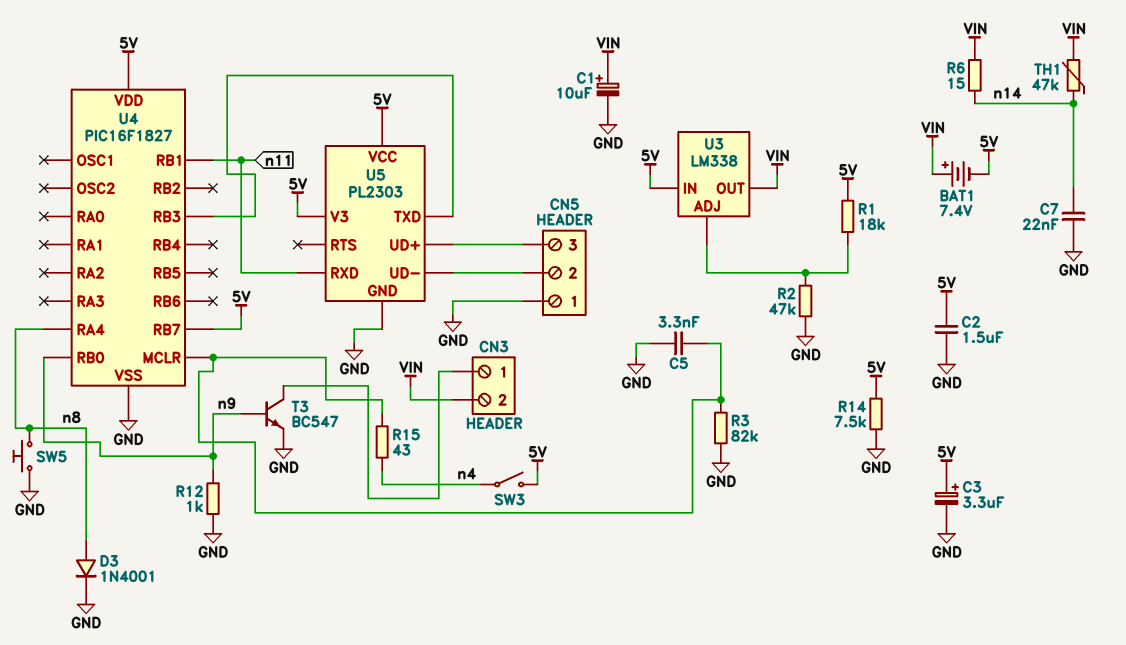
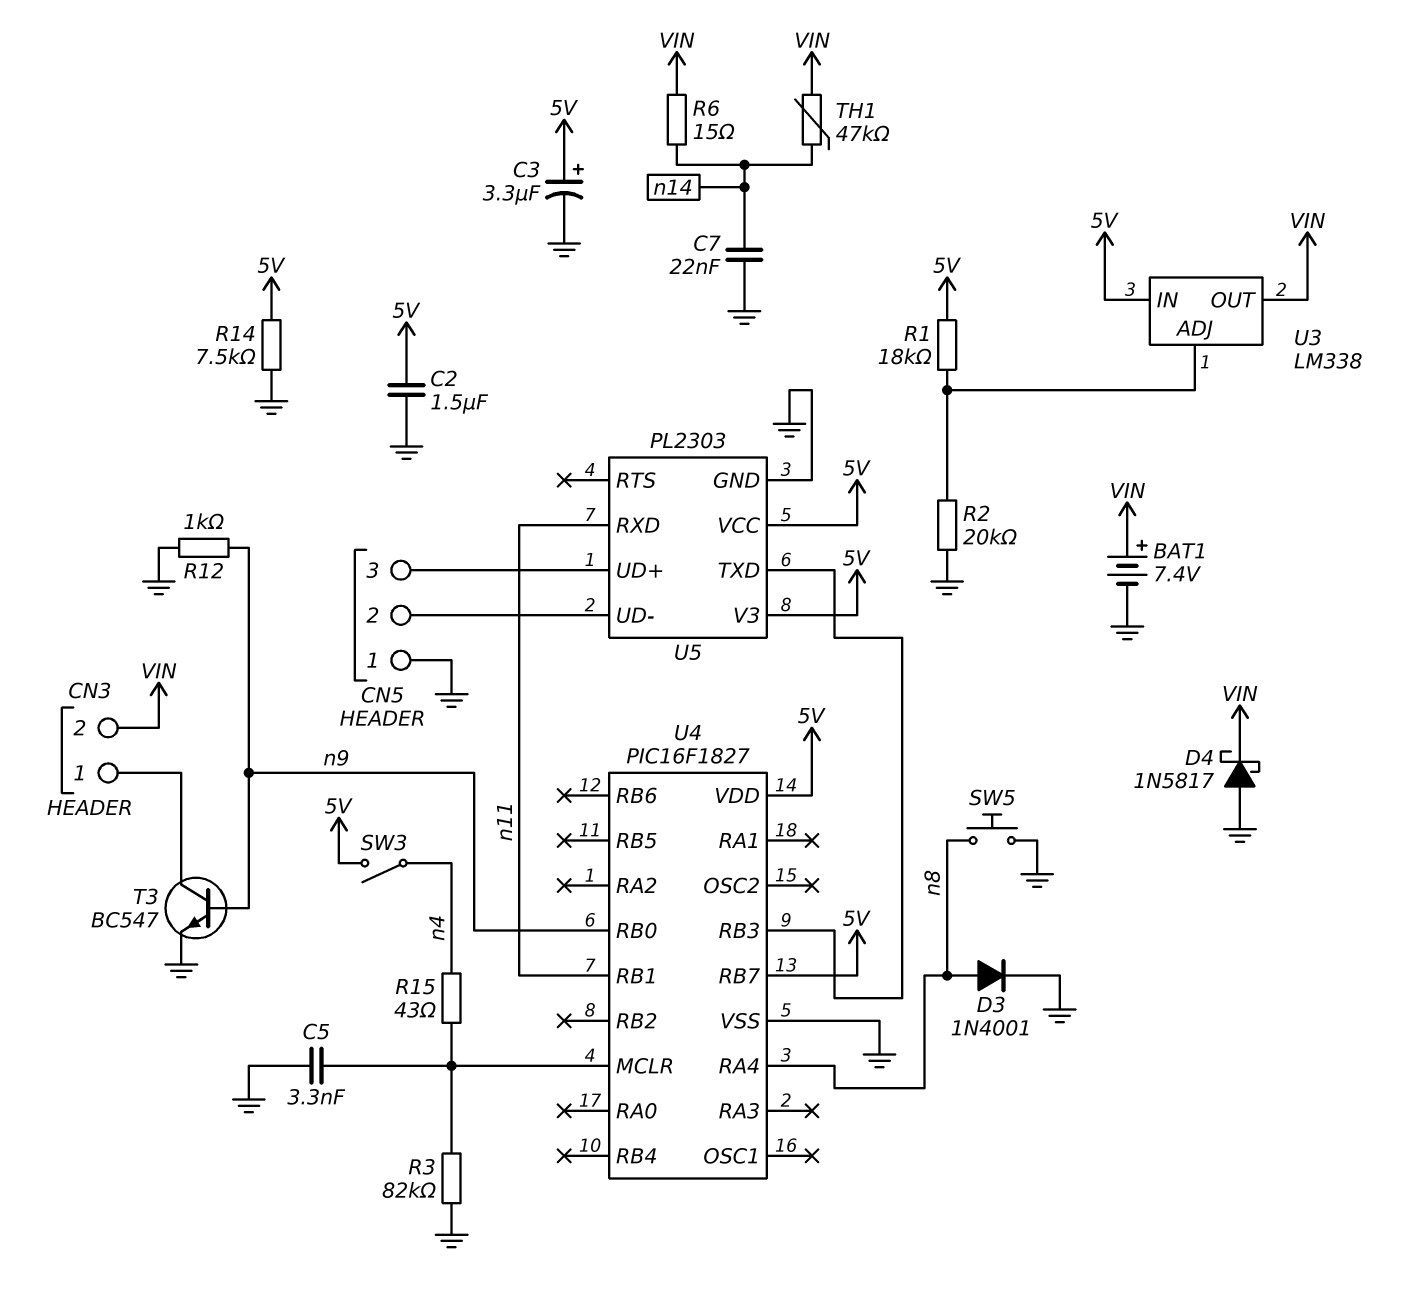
BAT1: 7.4V (plus VIN, minus 5V) -> 7.4V (plus VIN, minus GND)
C1: 10uF (plus VIN, minus GND) -> none
D4: none -> schottky 1N5817 (A GND, K VIN)
R2: 47k (GND, U3/ADJ) -> 20k (GND, U3/ADJ)

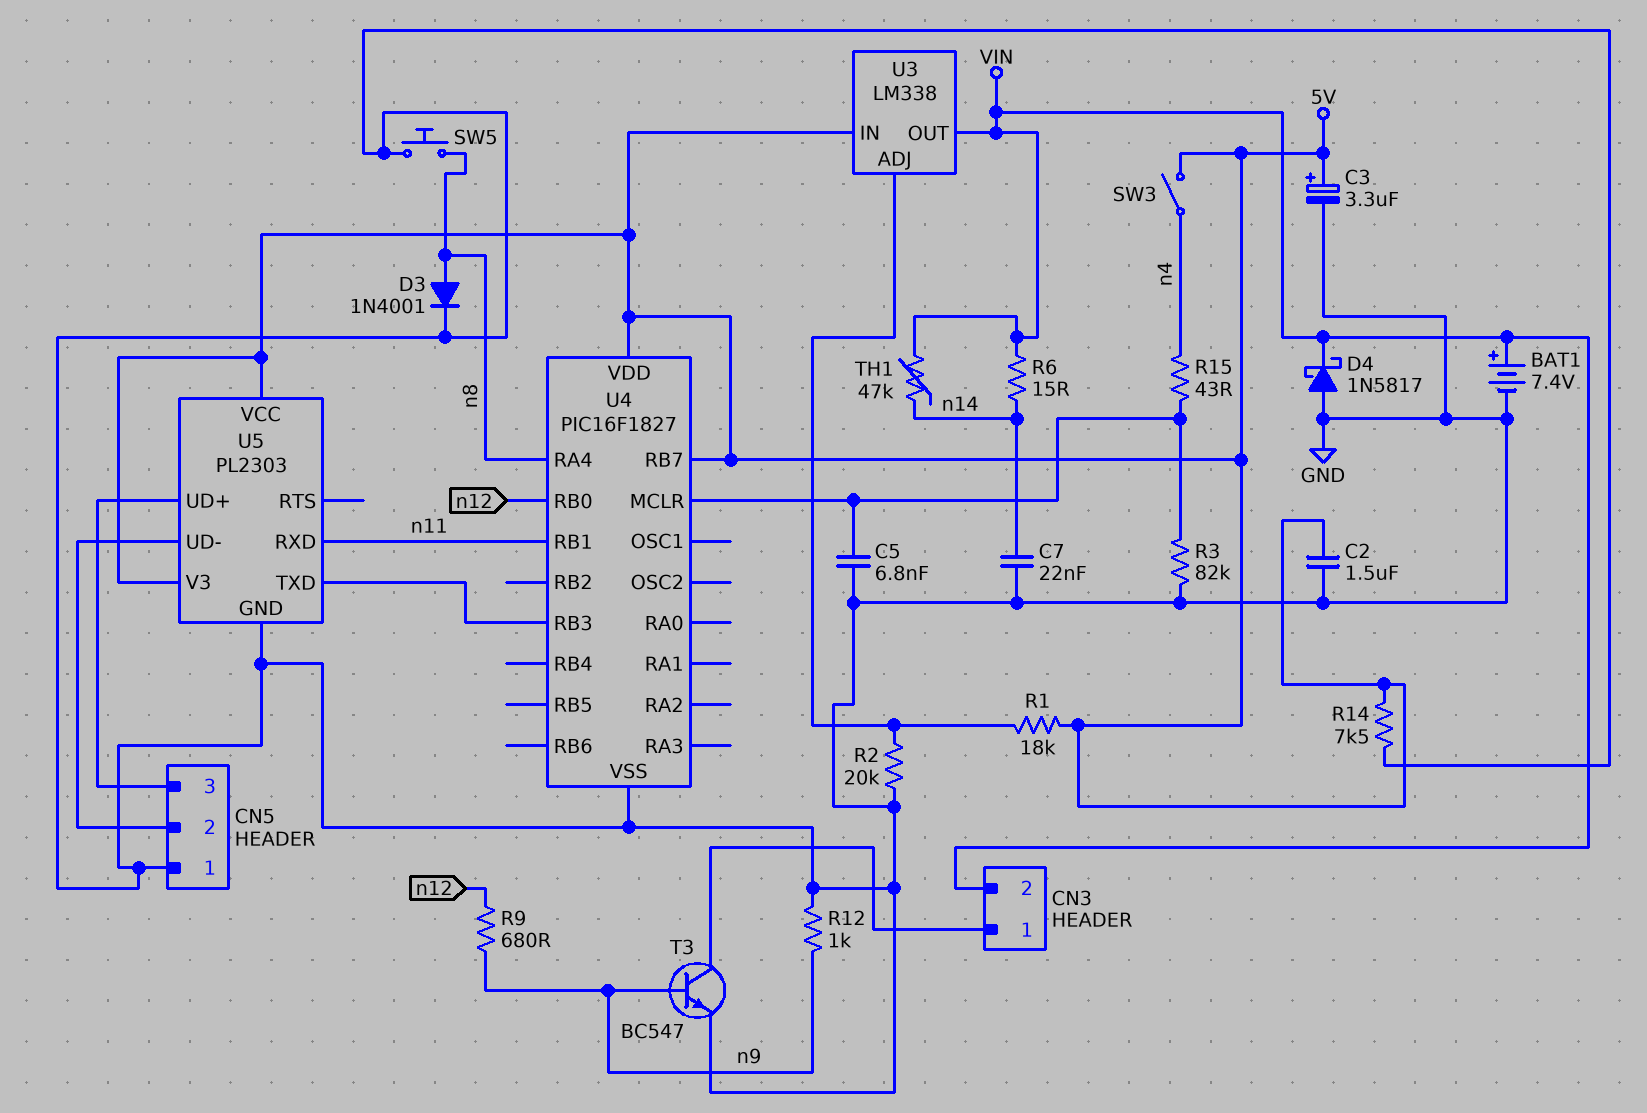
C5: 3.3nF (GND, U4/MCLR) -> 6.8nF (GND, U4/MCLR)
R9: none -> 680 (n9, n12)
U4 pin RB0: n9 -> n12

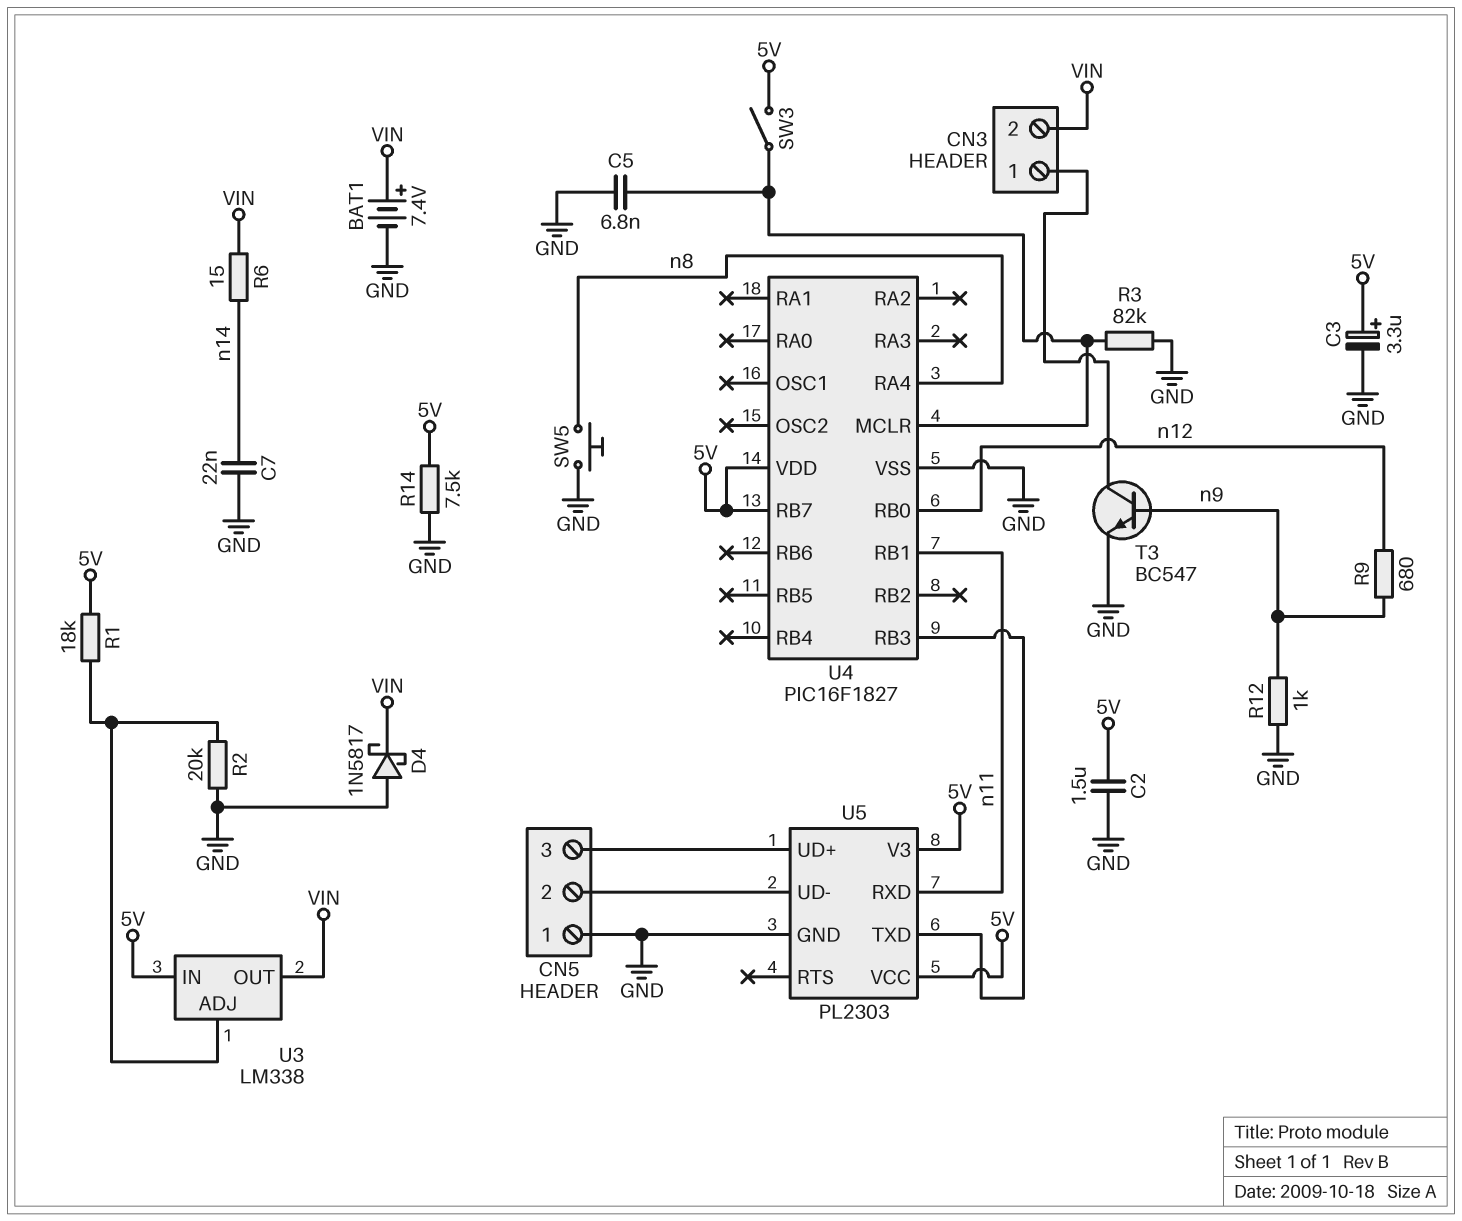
D3: diode 1N4001 (A n8, K GND) -> none
R15: 43 (U4/MCLR, n4) -> none
SW3: switch (5V, n4) -> switch (5V, U4/MCLR)
TH1: 47k (VIN, n14) -> none

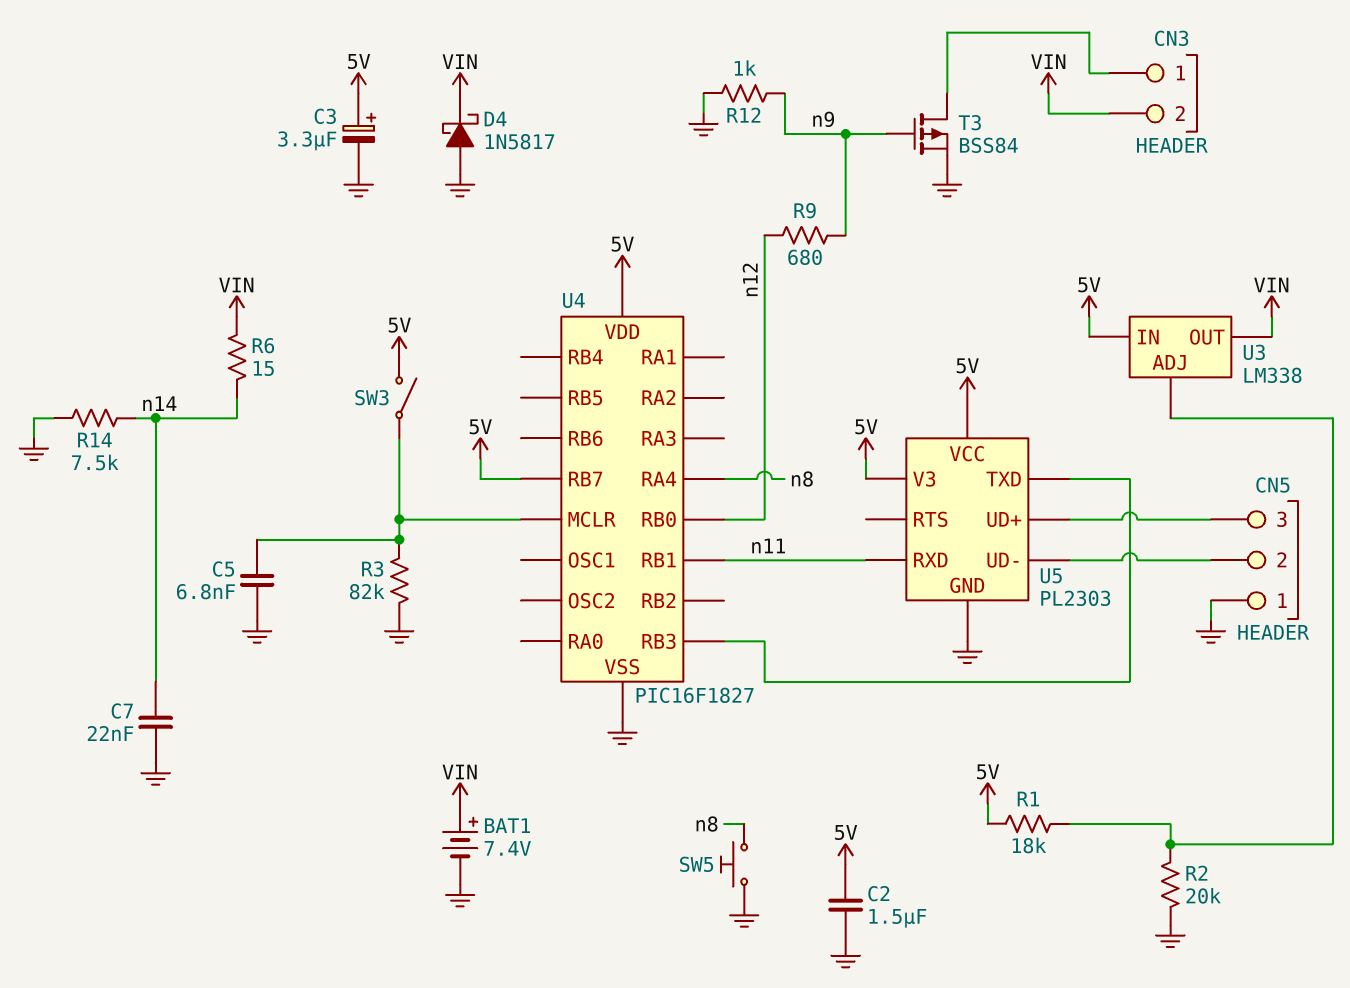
R14: 7.5k (5V, GND) -> 7.5k (GND, n14)
T3: NPN BC547 (B n9, C CN3/1, E GND) -> PMOS BSS84 (G n9, D CN3/1, S GND)

